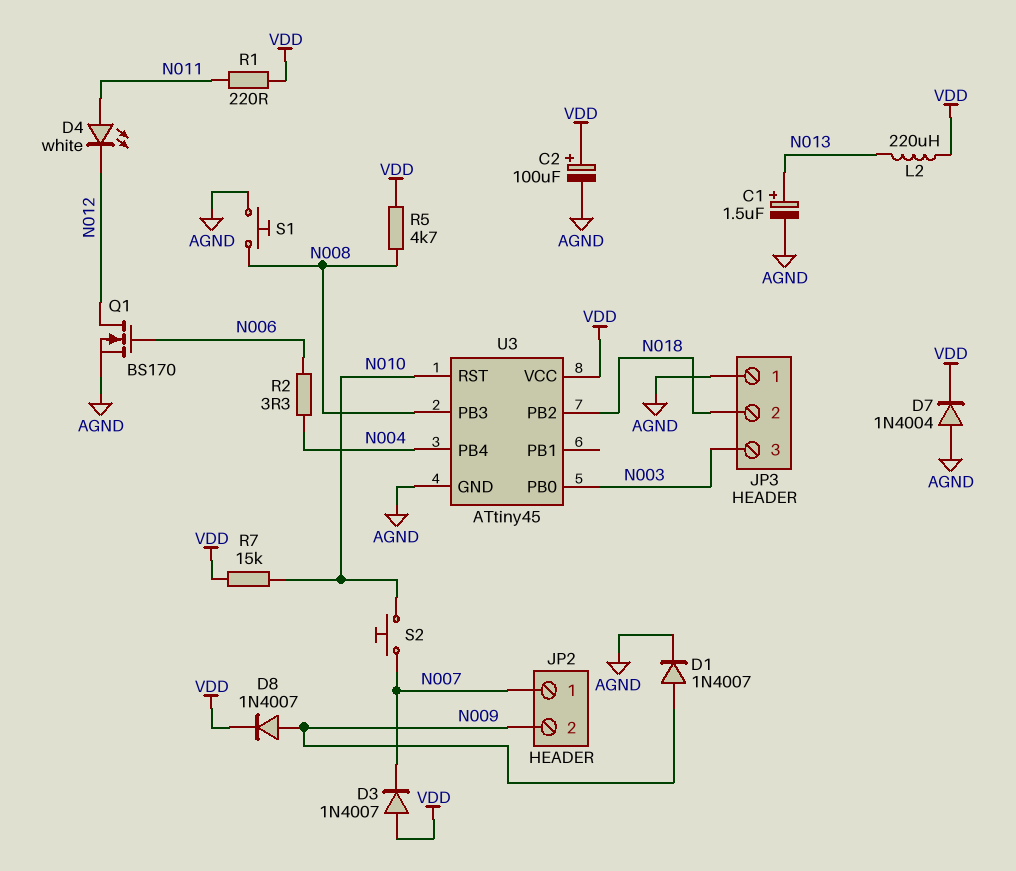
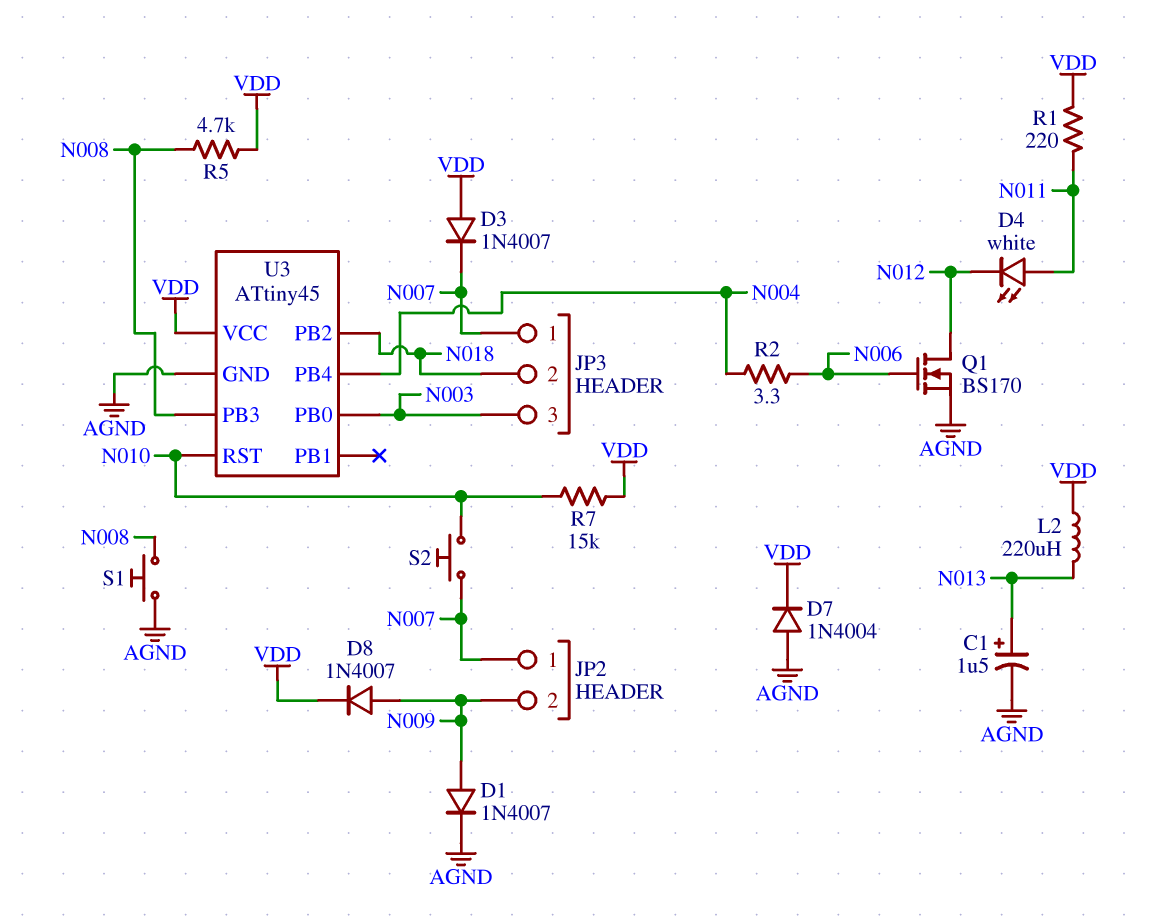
C2: 100uF (plus VDD, minus AGND) -> none
JP3 pin 1: AGND -> N007

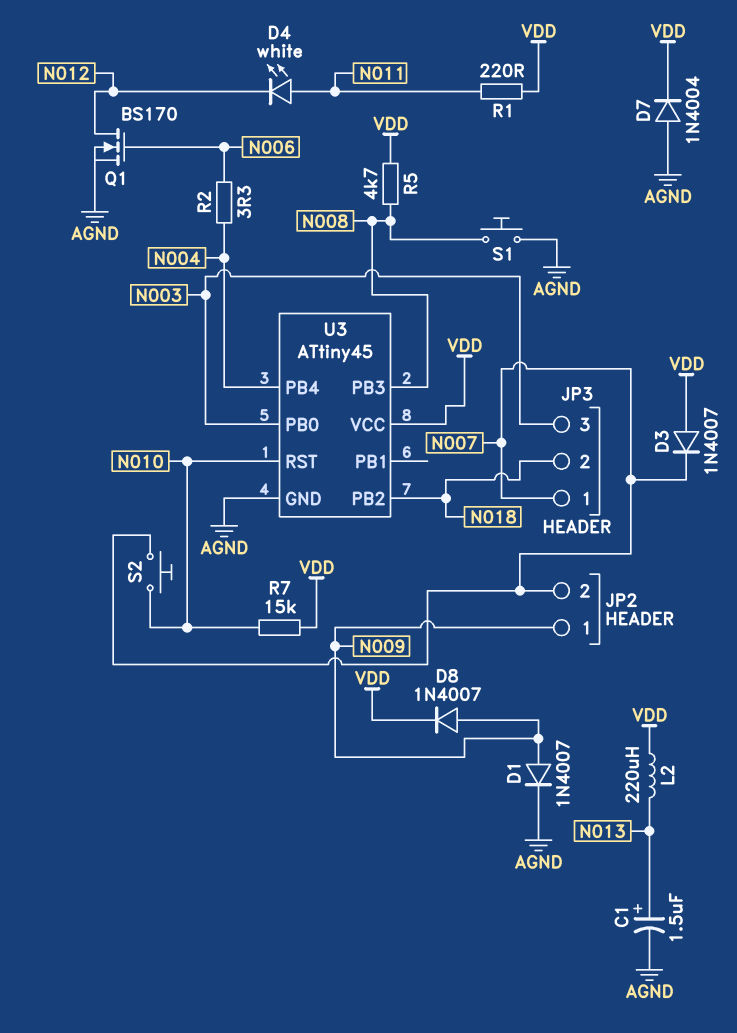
JP2 pin 1: N007 -> N009
JP2 pin 2: N009 -> N007

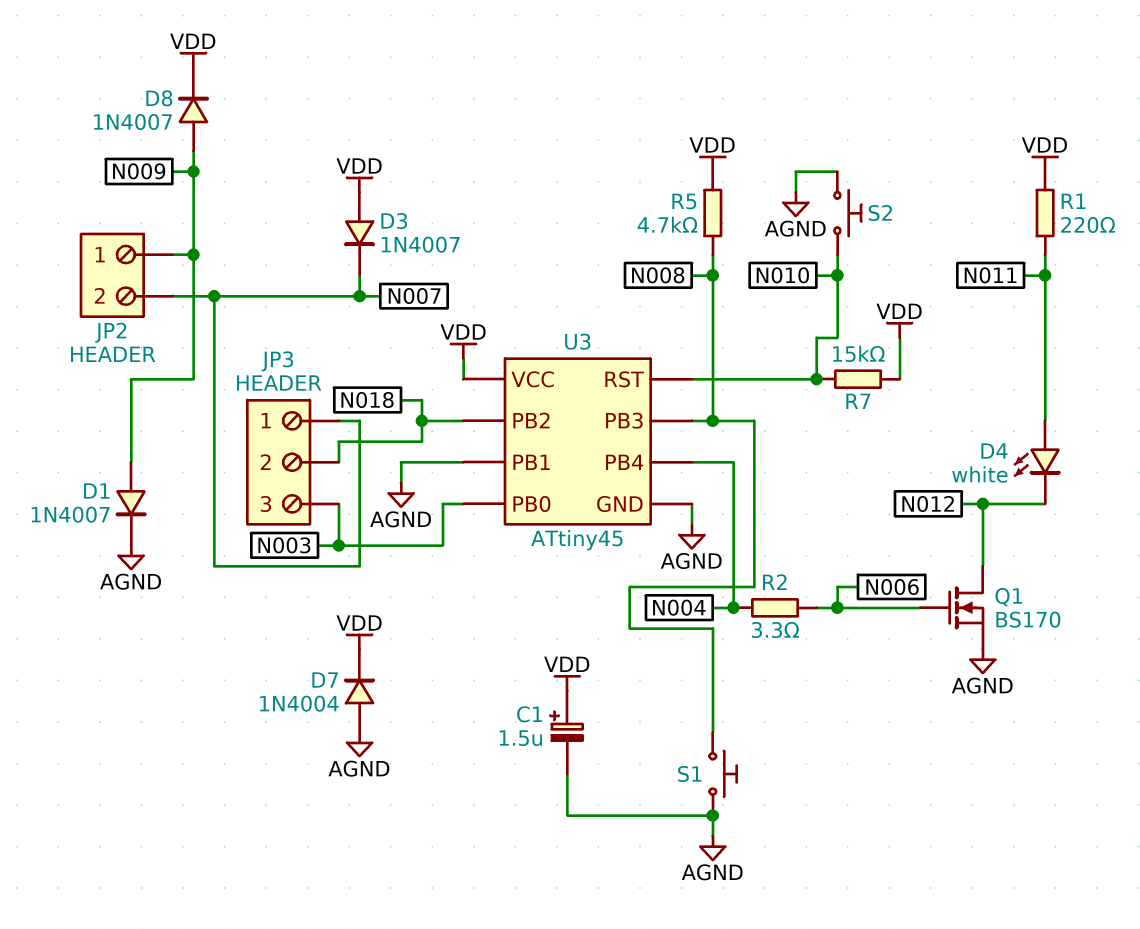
C1: 1.5uF (plus N013, minus AGND) -> 1.5uF (plus VDD, minus AGND)
L2: 220uH (N013, VDD) -> none
S2: button (N007, N010) -> button (AGND, N010)
U3 pin PB1: none -> AGND

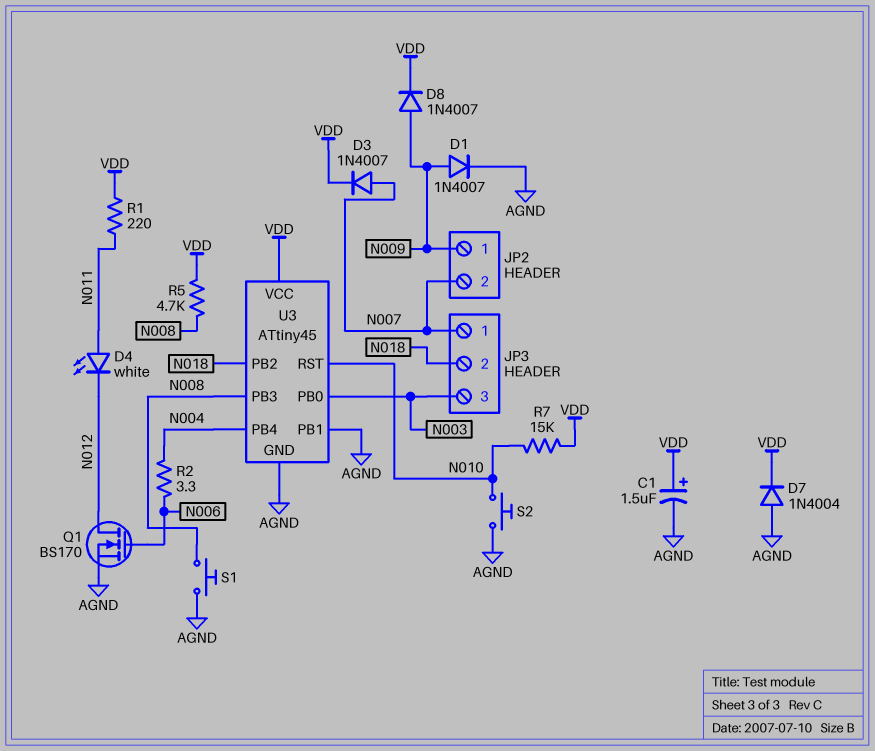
D3: diode 1N4007 (A VDD, K N007) -> diode 1N4007 (A N007, K VDD)

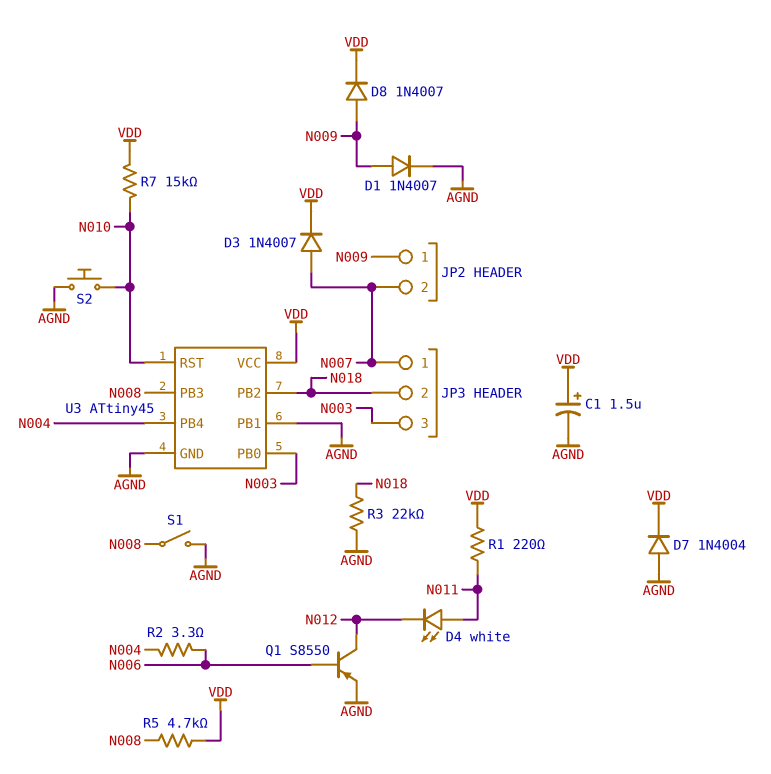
Q1: NMOS BS170 (G N006, D N012, S AGND) -> PNP S8550 (B N006, C N012, E AGND)
R3: none -> 22k (AGND, N018)
S1: button (AGND, N008) -> switch (AGND, N008)

